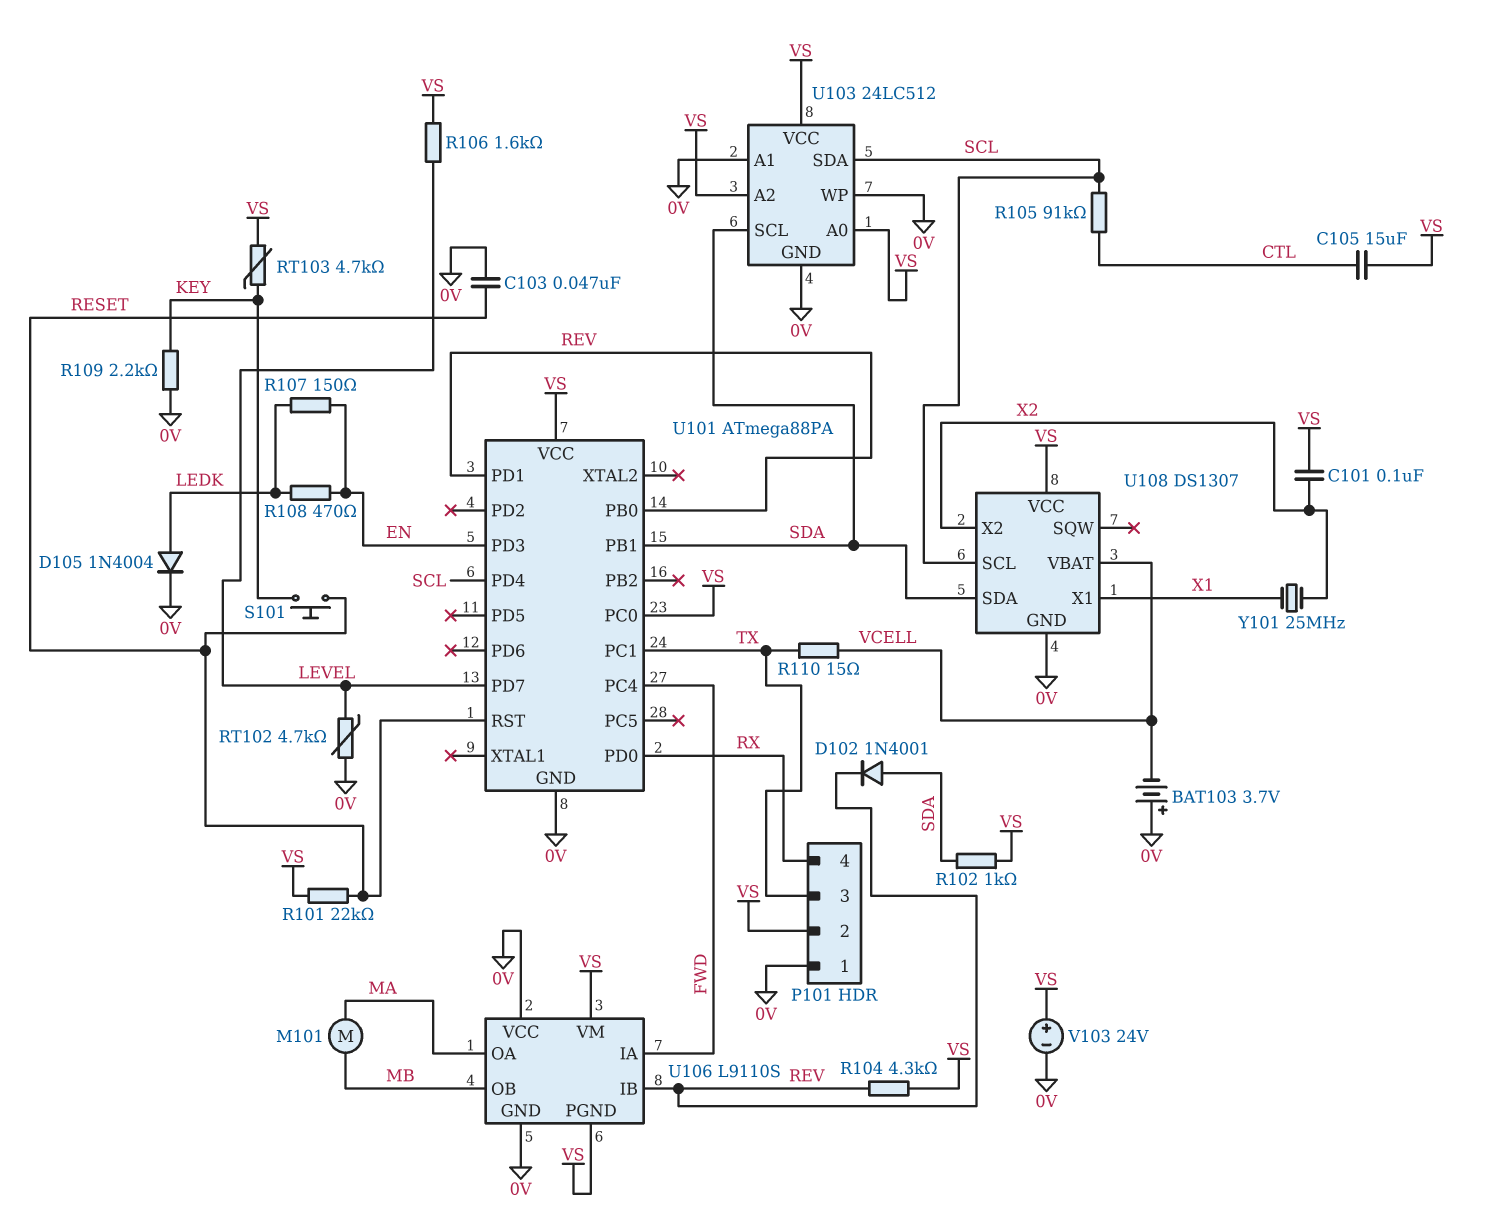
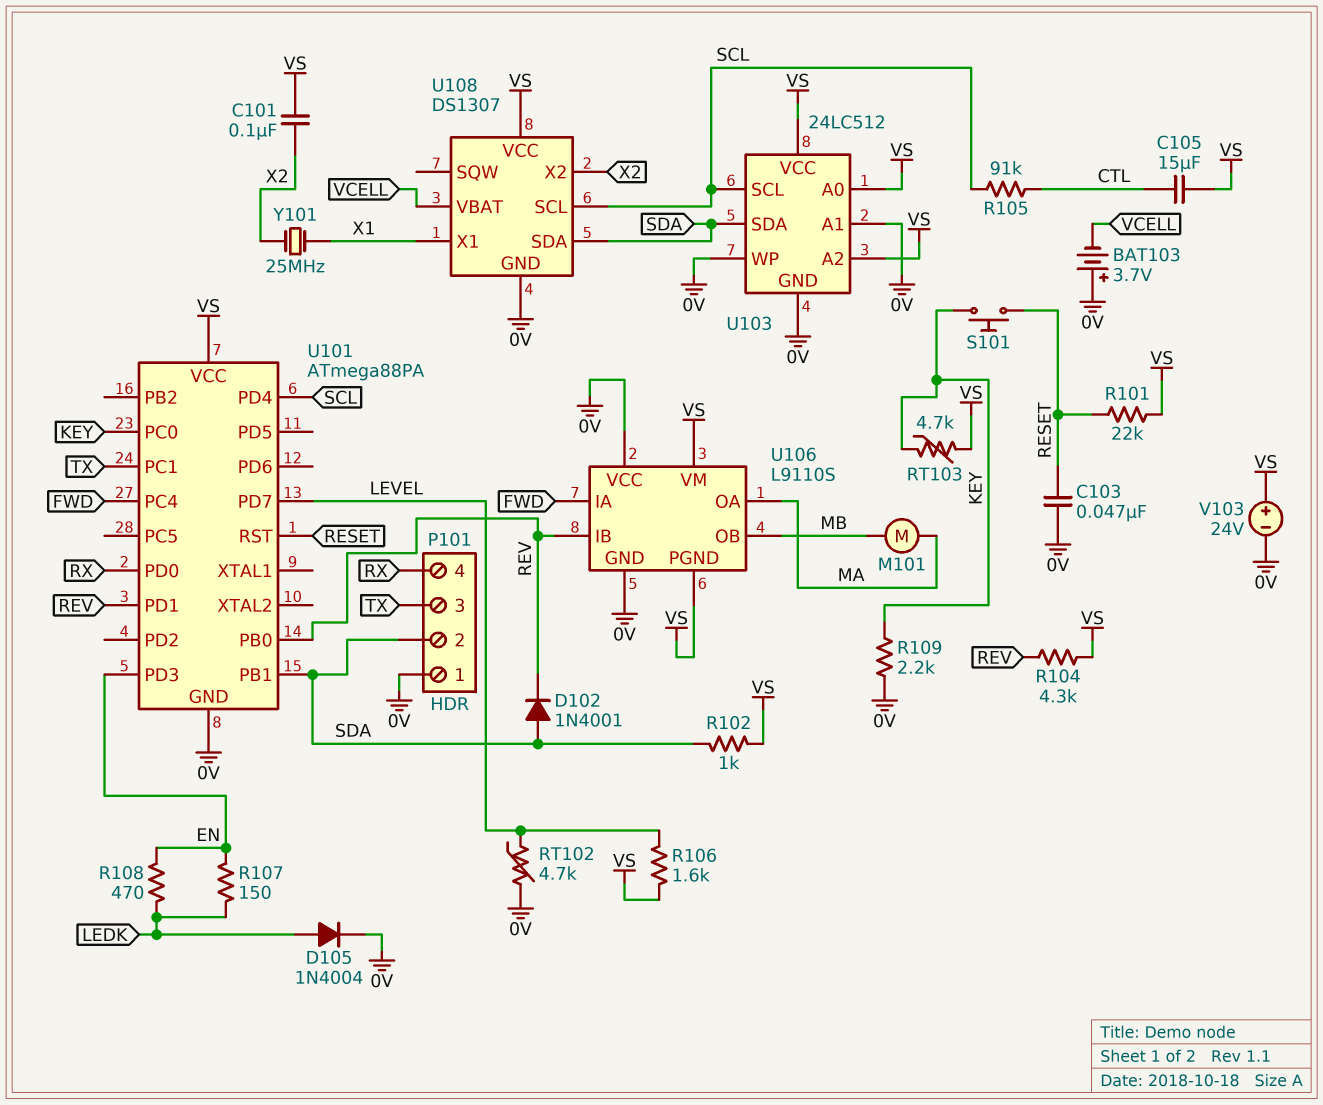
P101 pin 2: VS -> SDA
R110: 15 (TX, VCELL) -> none
U101 pin PC0: VS -> KEY
U103 pin SCL: SDA -> SCL
U103 pin SDA: SCL -> SDA

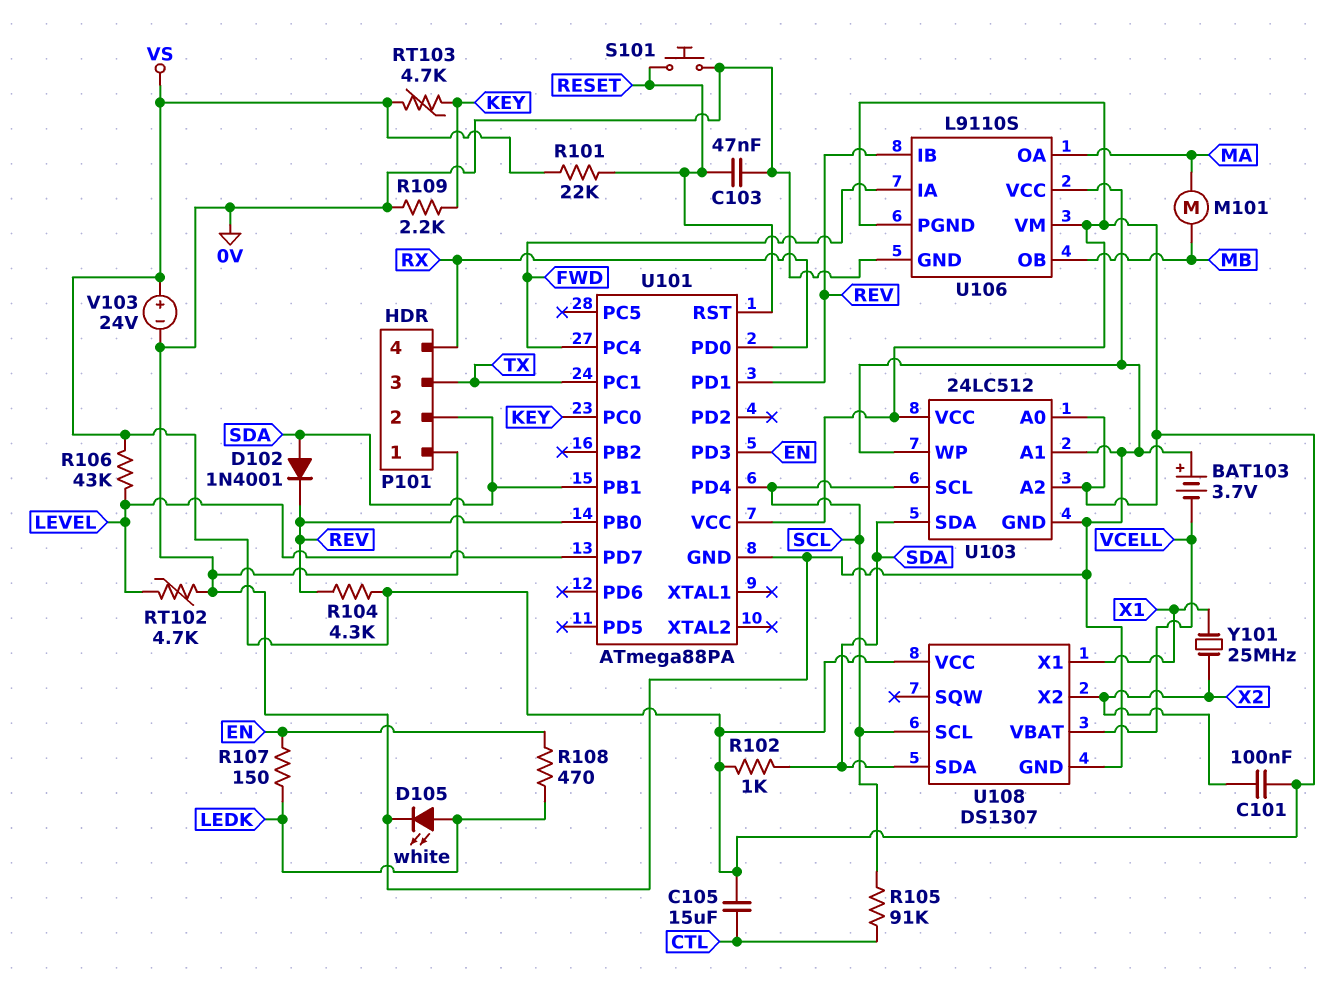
D105: diode 1N4004 (A LEDK, K 0V) -> LED white (A LEDK, K 0V)
R106: 1.6k (LEVEL, VS) -> 43k (LEVEL, VS)
S101: button (KEY, RESET) -> button (0V, RESET)

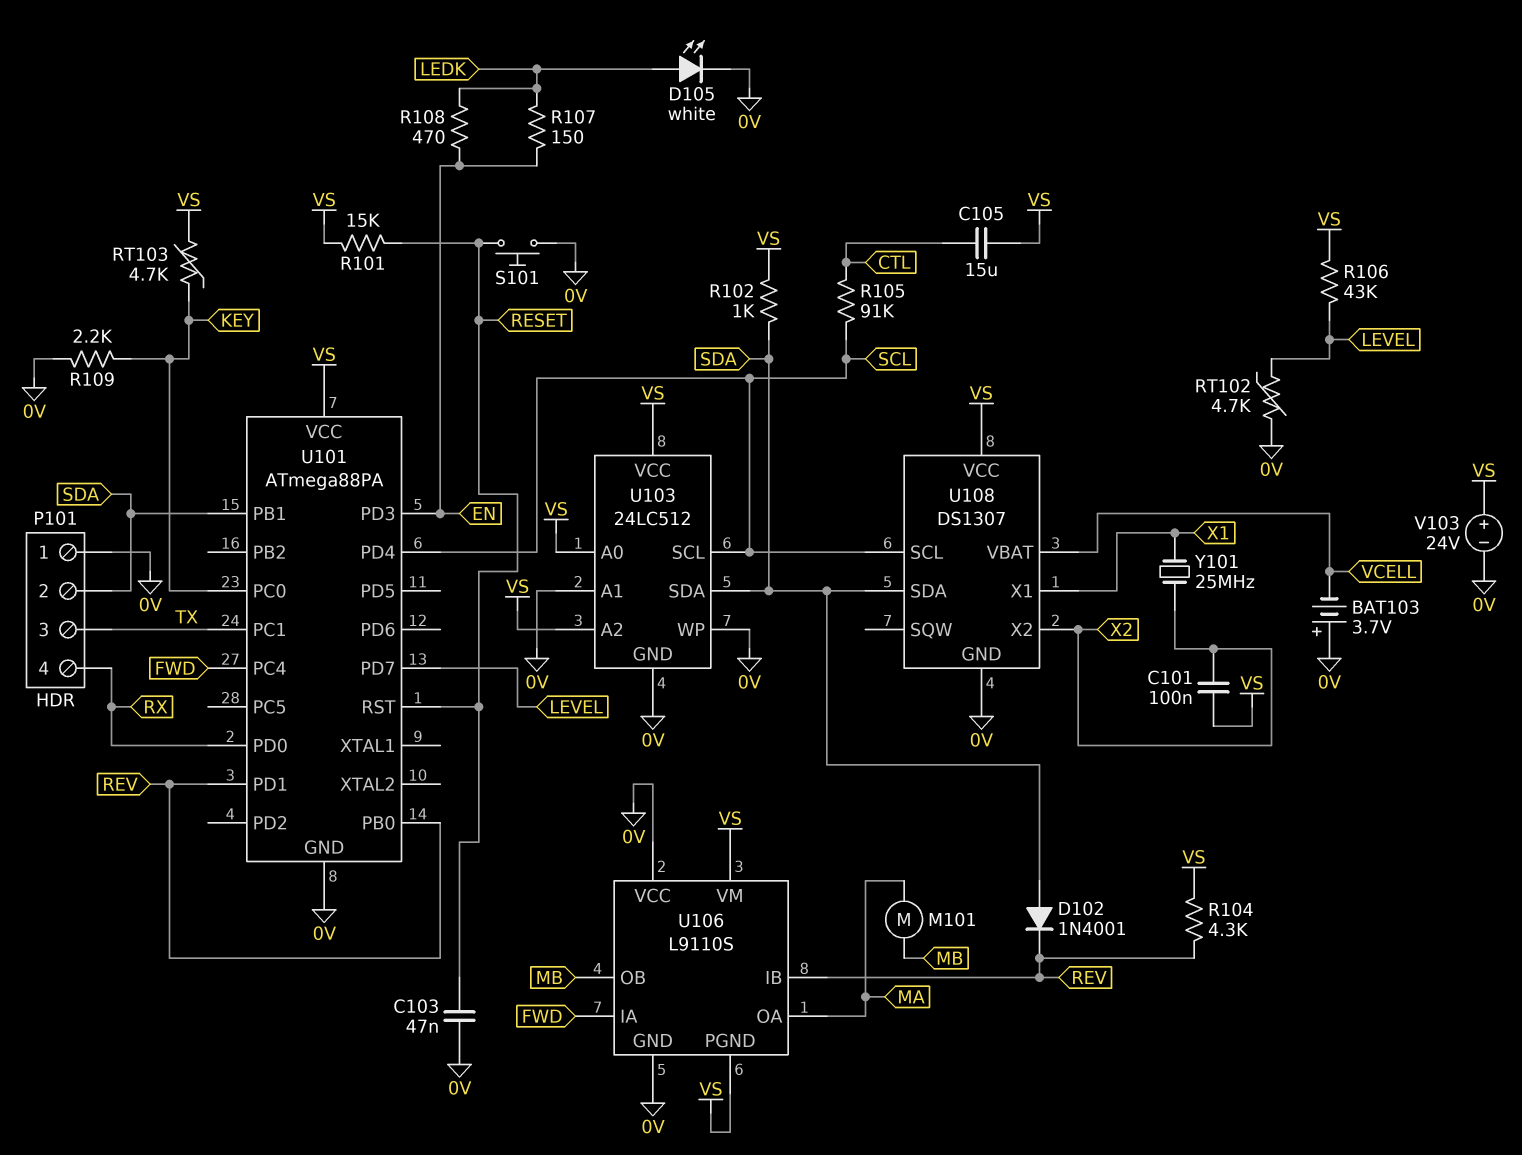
R101: 22k (RESET, VS) -> 15k (RESET, VS)

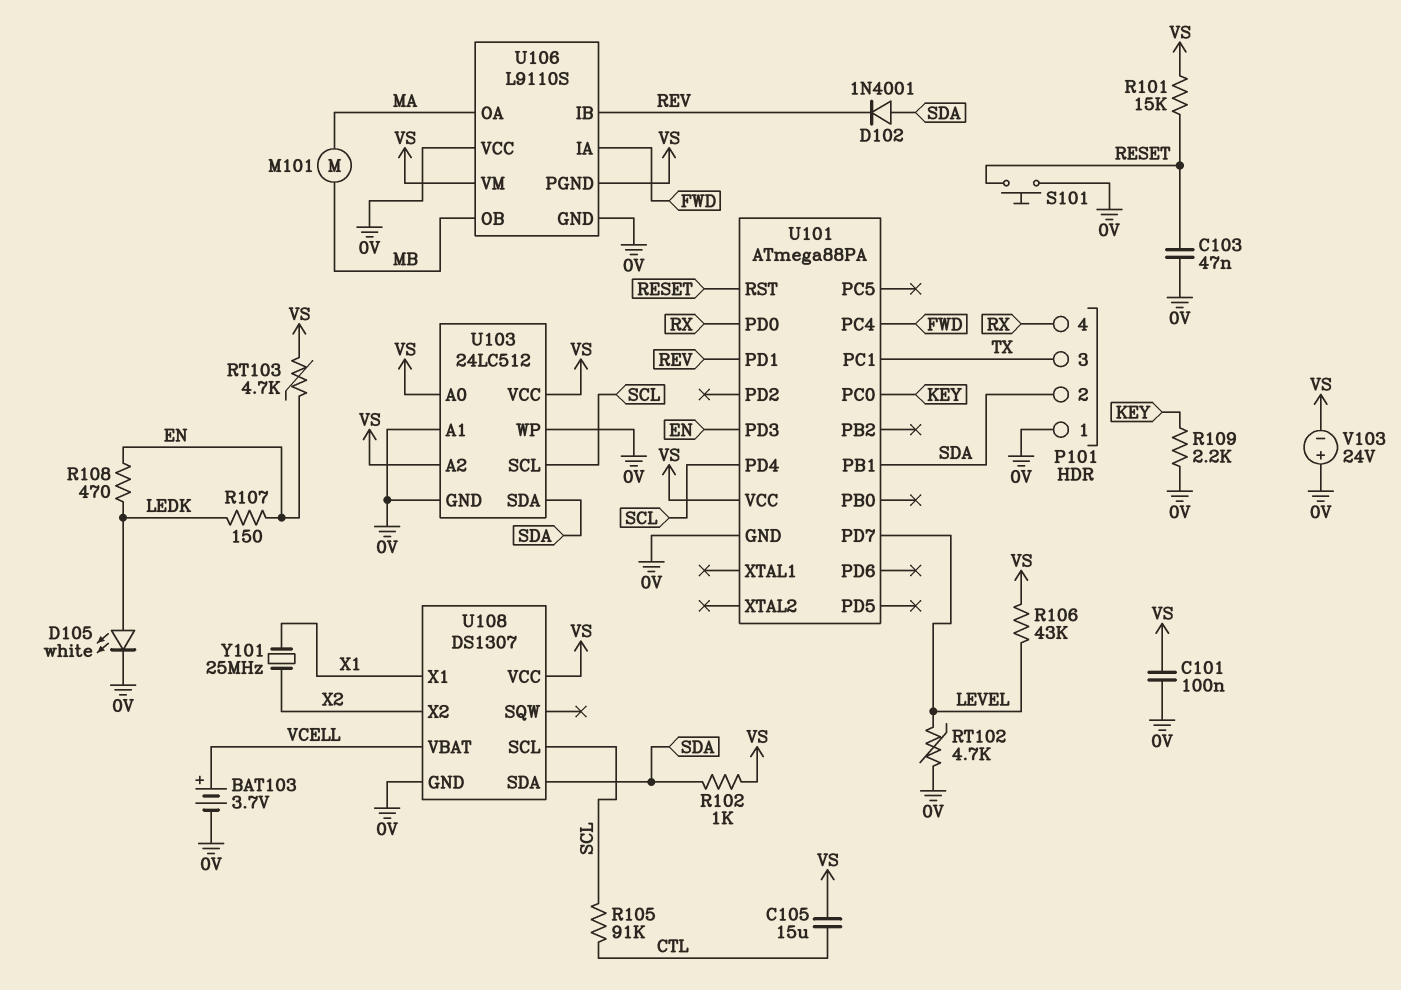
BAT103: 3.7V (plus 0V, minus VCELL) -> 3.7V (plus VCELL, minus 0V)
C101: 100nF (VS, X2) -> 100nF (0V, VS)
R104: 4.3k (REV, VS) -> none
RT103: 4.7k (KEY, VS) -> 4.7k (EN, VS)
U101 pin PB0: REV -> none
V103: 24V (plus VS, minus 0V) -> 24V (plus 0V, minus VS)

